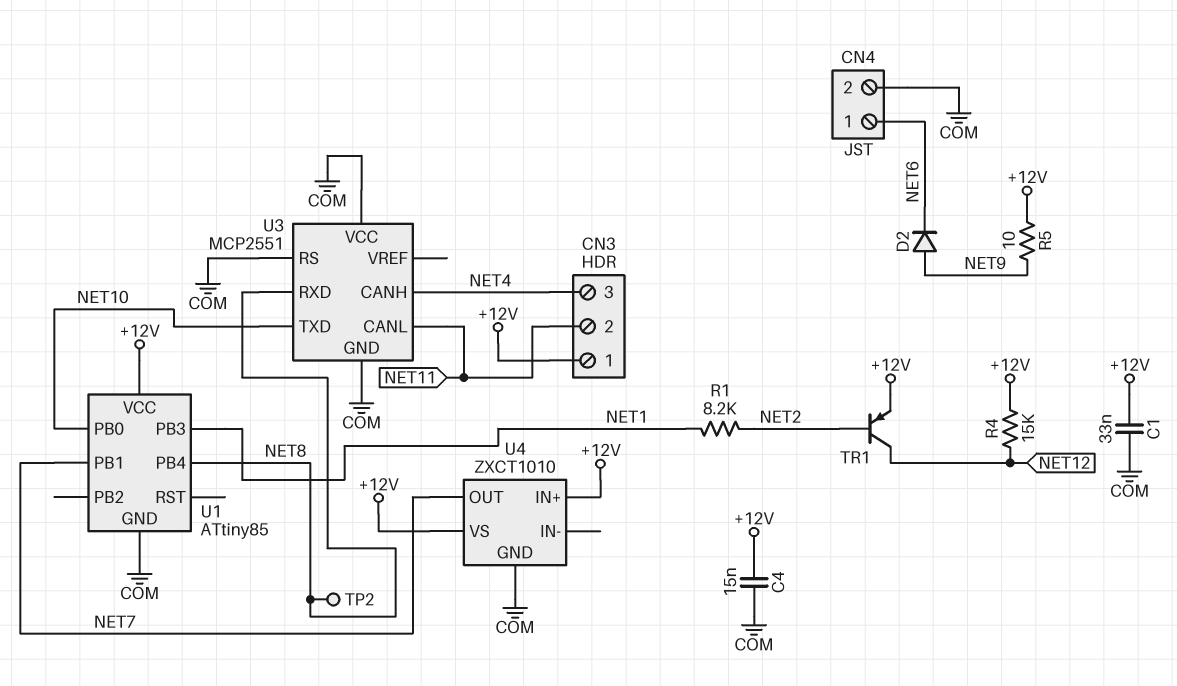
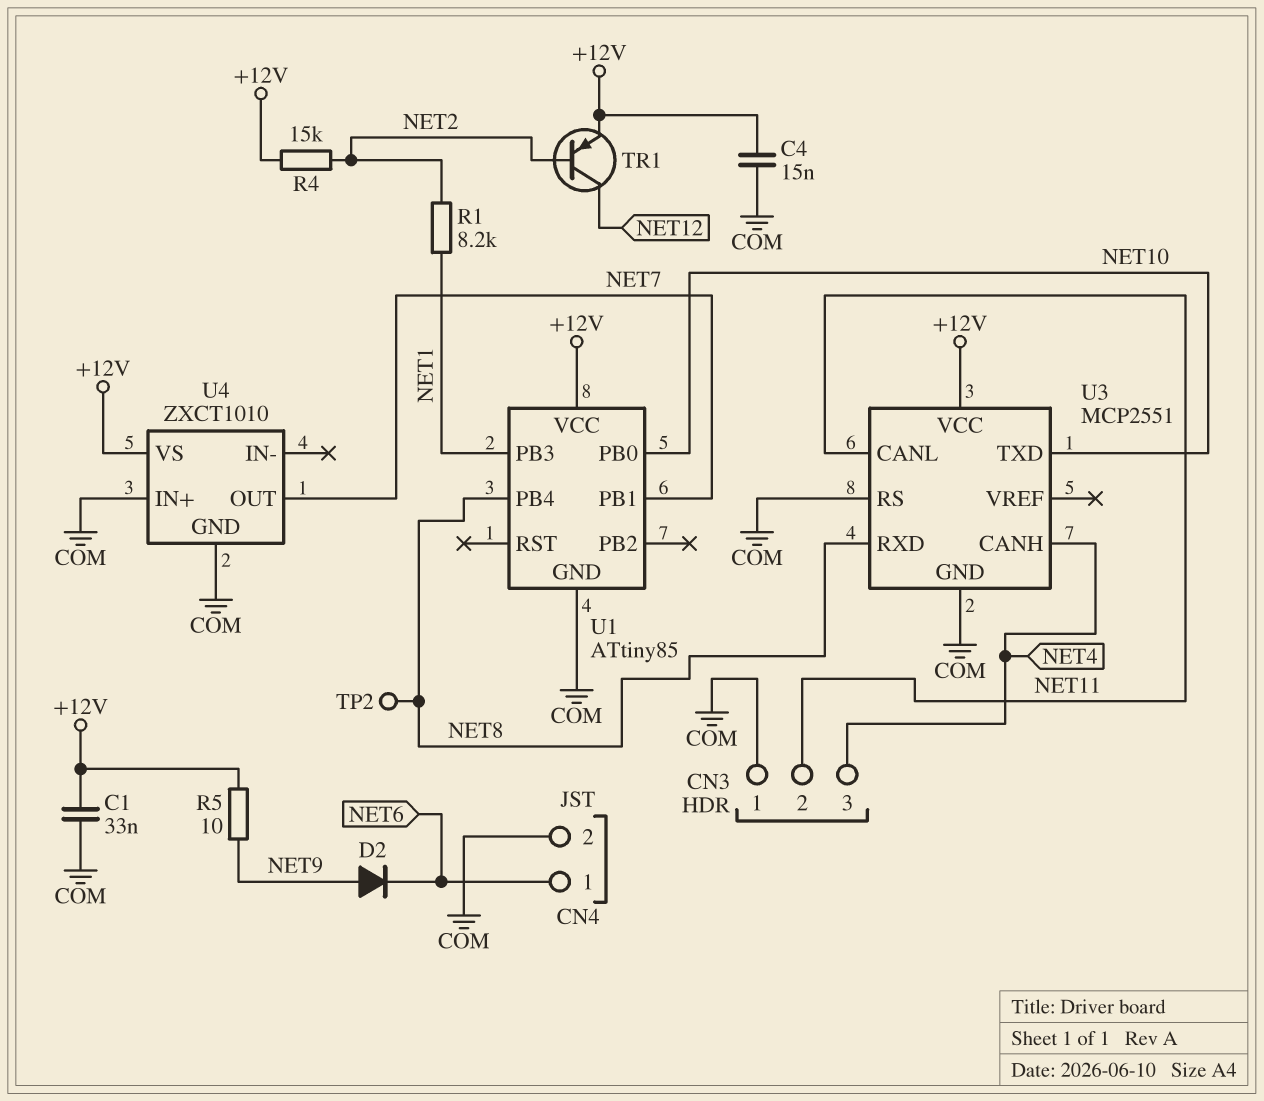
CN3 pin 1: +12V -> COM
R4: 15k (+12V, NET12) -> 15k (+12V, NET2)
U3 pin VCC: COM -> +12V
U4 pin IN+: +12V -> COM

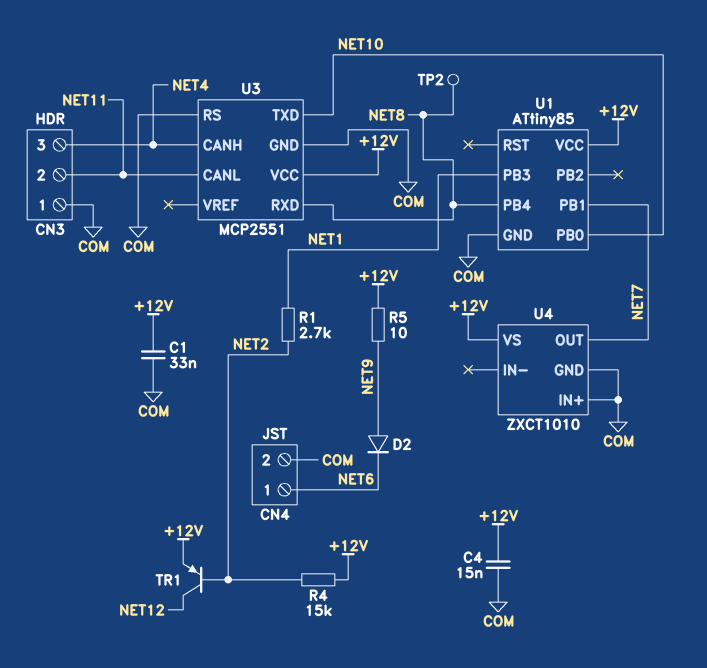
R1: 8.2k (NET1, NET2) -> 2.7k (NET1, NET2)

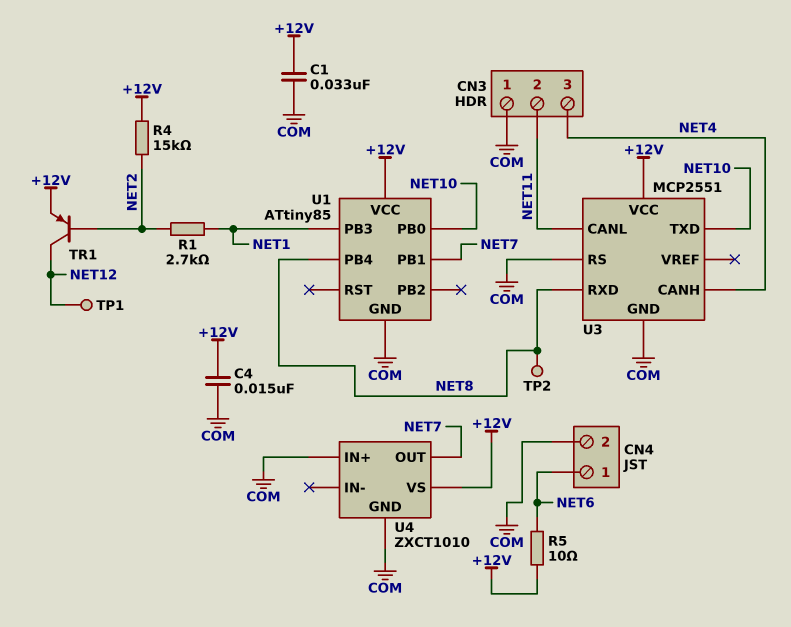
D2: diode (A NET9, K NET6) -> none
R5: 10 (+12V, NET9) -> 10 (+12V, NET6)
TP1: none -> test point (NET12)

